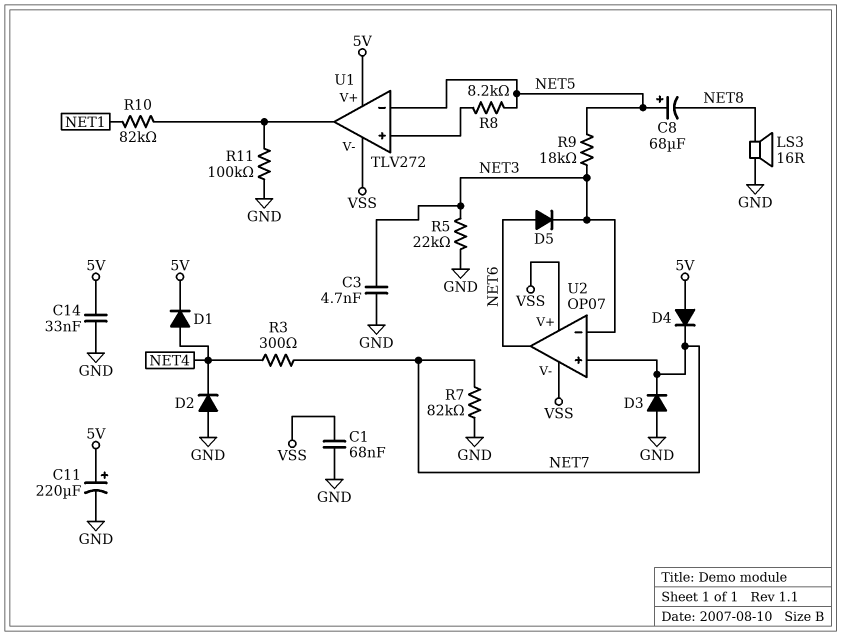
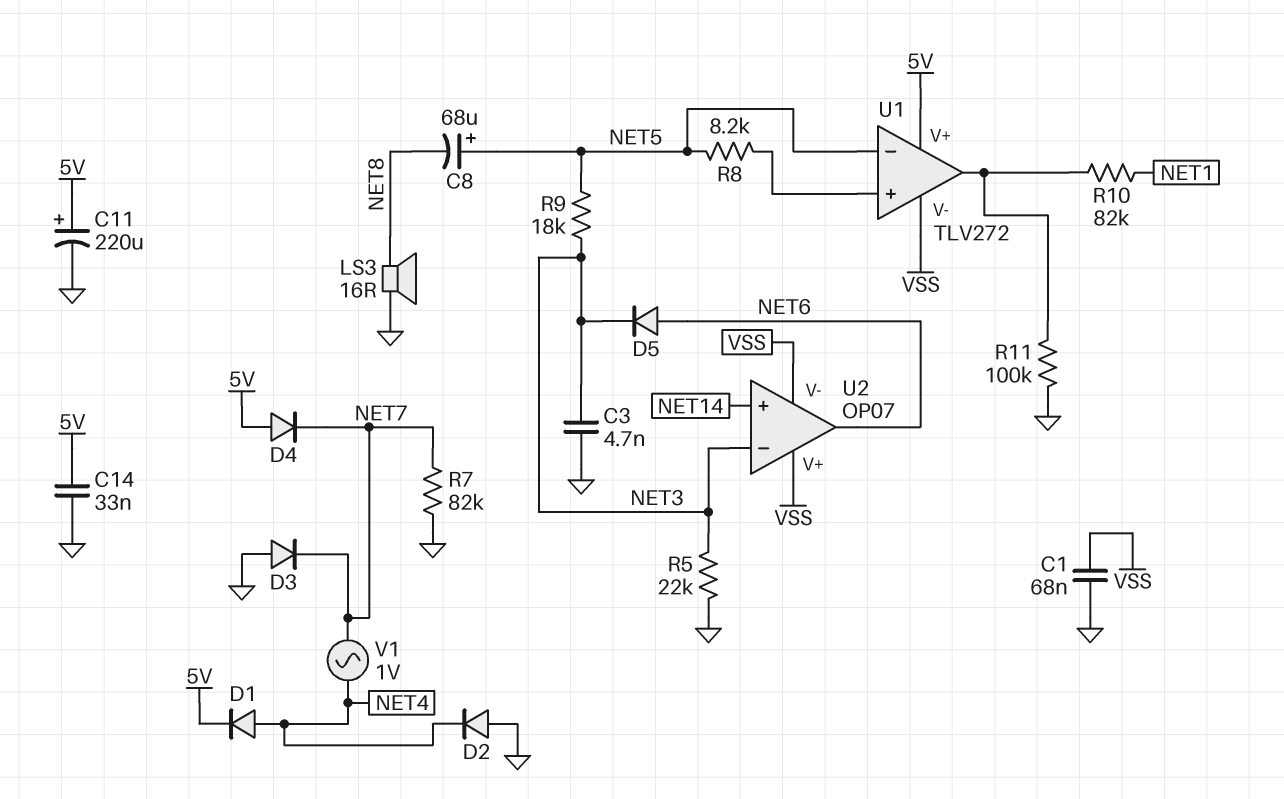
R3: 300 (NET4, NET7) -> none
U2 pin in+: NET7 -> NET14
V1: none -> AC 1V (NET4, NET7)

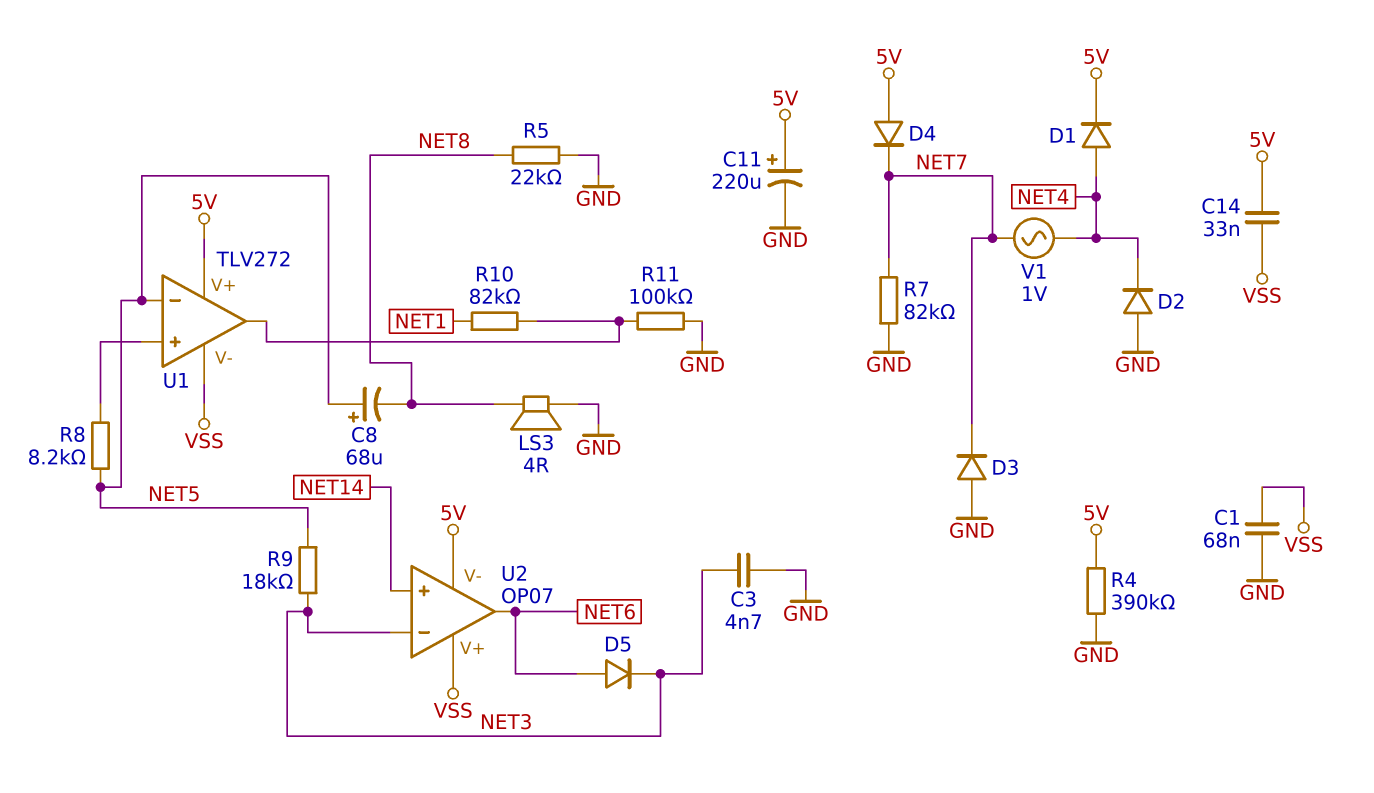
C14: 33nF (5V, GND) -> 33nF (5V, VSS)
LS3: speaker 16R (GND, NET8) -> speaker 4R (GND, NET8)
R4: none -> 390k (5V, GND)
R5: 22k (GND, NET3) -> 22k (GND, NET8)
U2 pin V-: VSS -> 5V

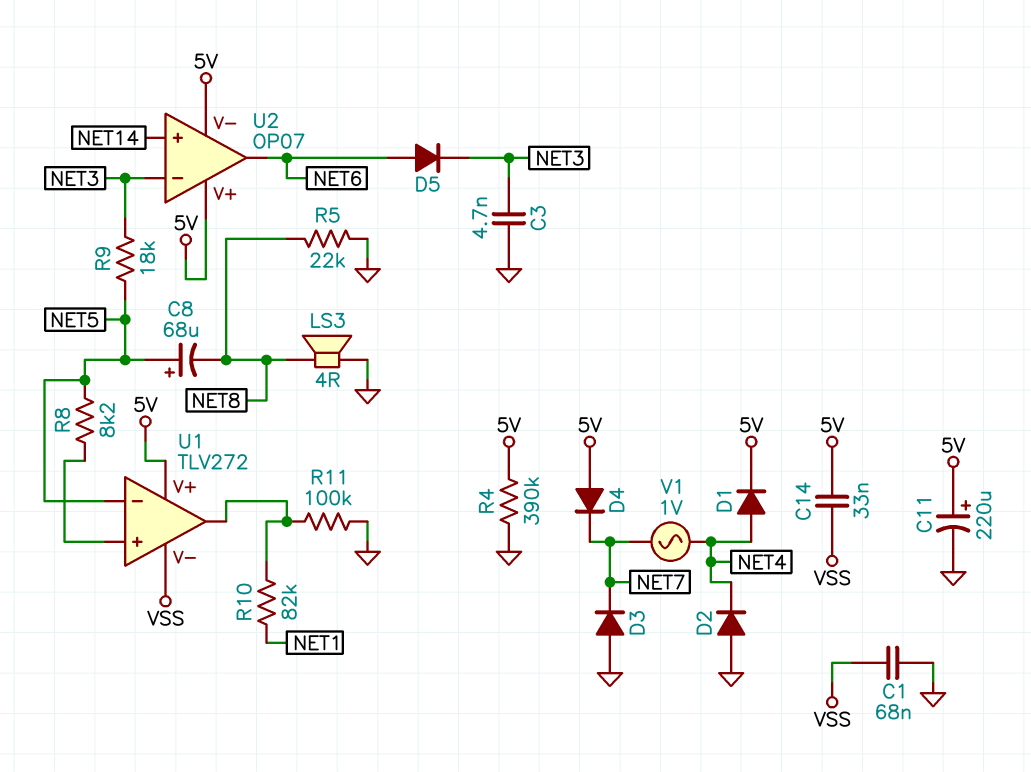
R7: 82k (GND, NET7) -> none
U2 pin V+: VSS -> 5V

